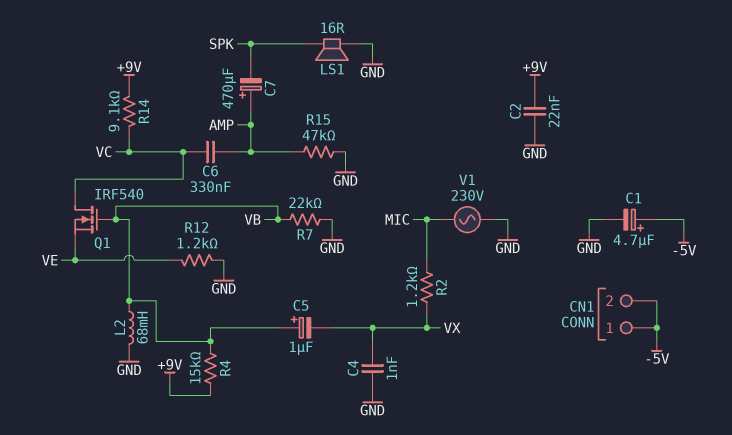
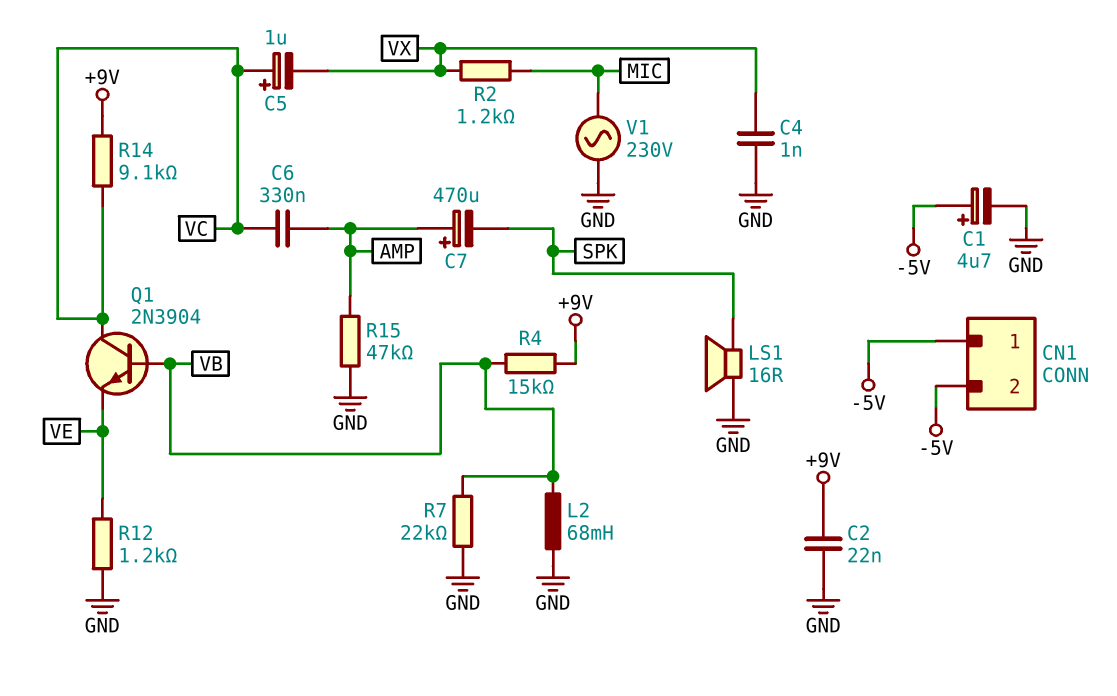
C5: 1uF (plus VB, minus VX) -> 1uF (plus VC, minus VX)
Q1: NMOS IRF540 (G VB, D VC, S VE) -> NPN 2N3904 (B VB, C VC, E VE)

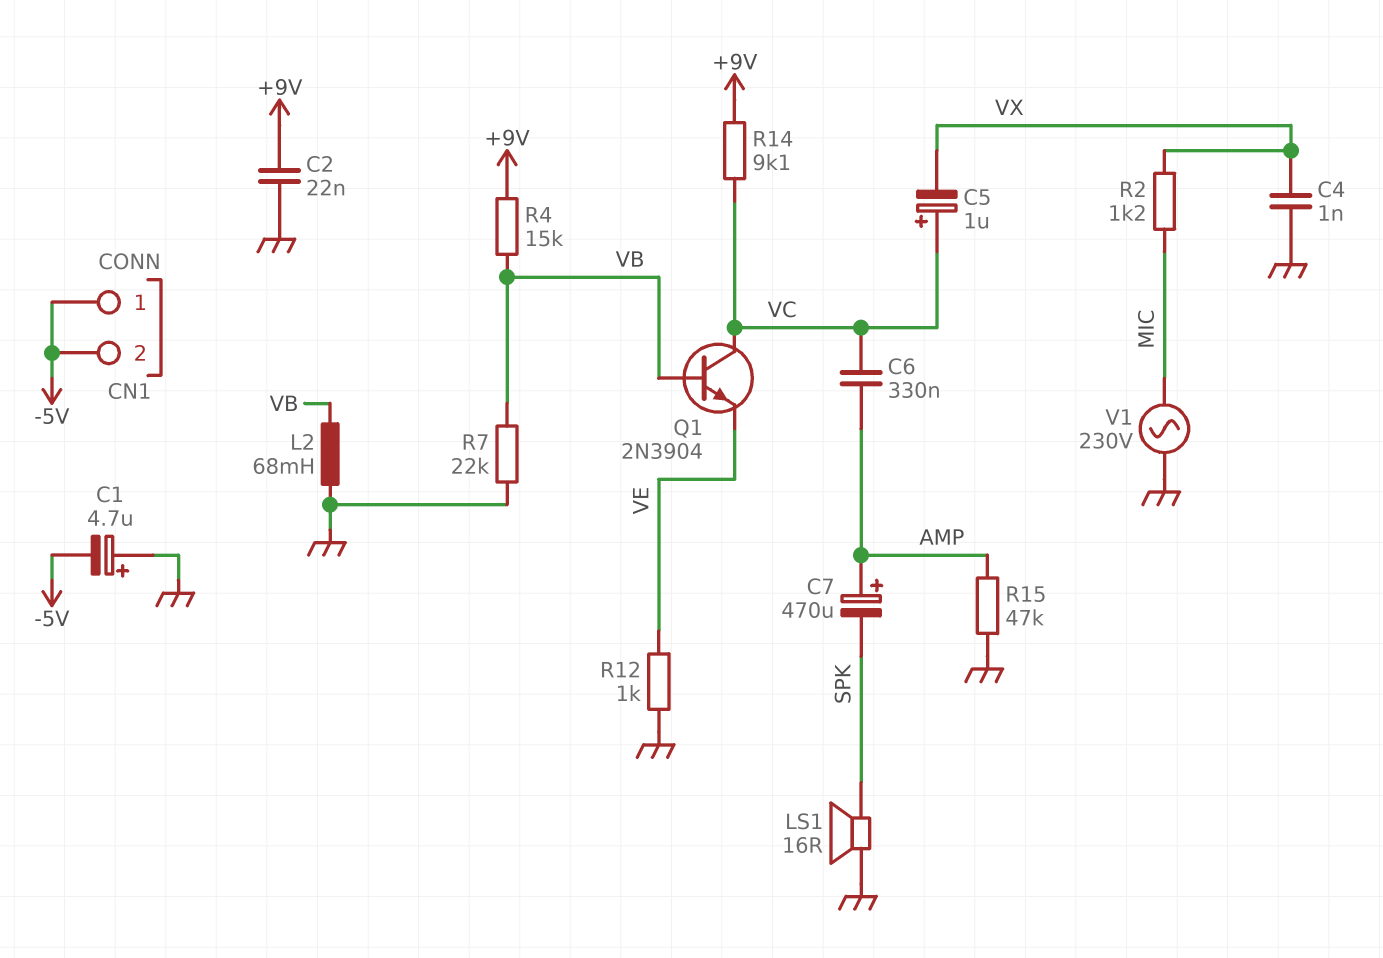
C1: 4.7uF (plus -5V, minus GND) -> 4.7uF (plus GND, minus -5V)
R12: 1.2k (GND, VE) -> 1k (GND, VE)

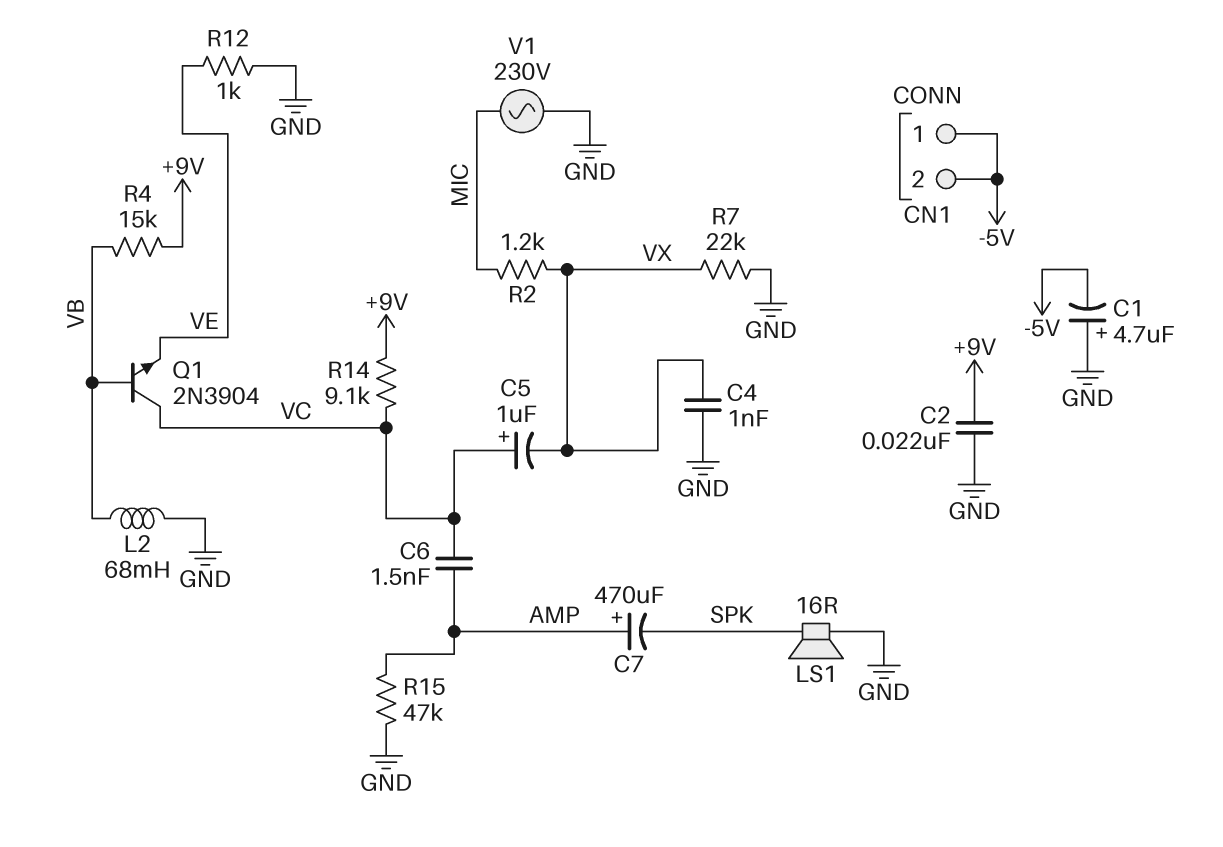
C6: 330nF (AMP, VC) -> 1.5nF (AMP, VC)
R7: 22k (GND, VB) -> 22k (GND, VX)

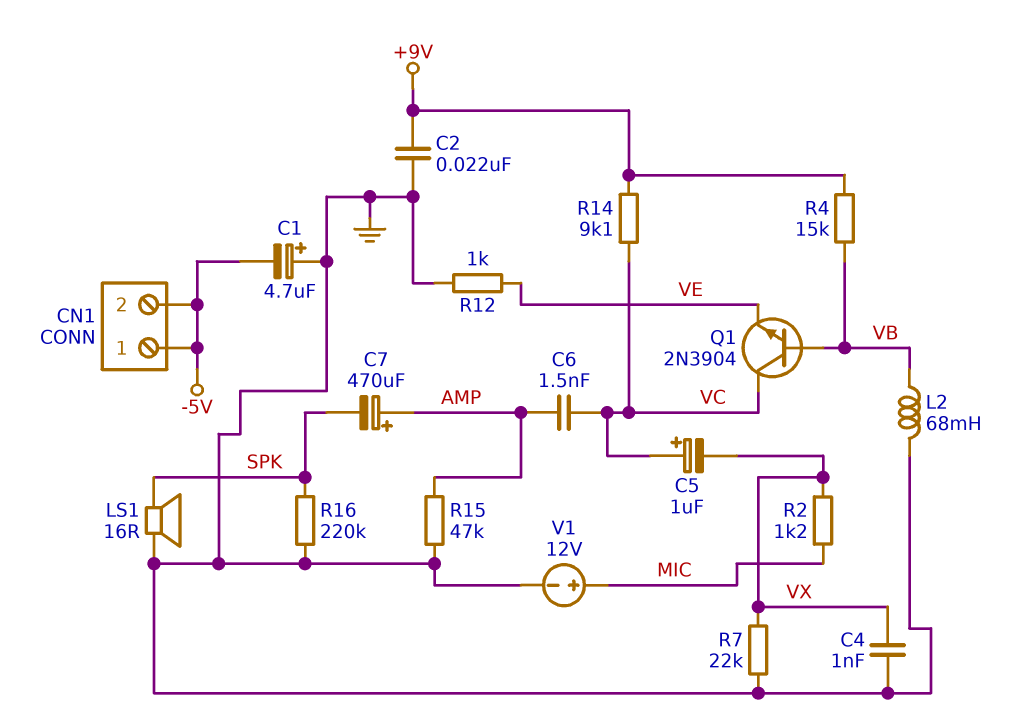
R16: none -> 220k (GND, SPK)
V1: AC 230V (GND, MIC) -> 12V (plus MIC, minus GND)

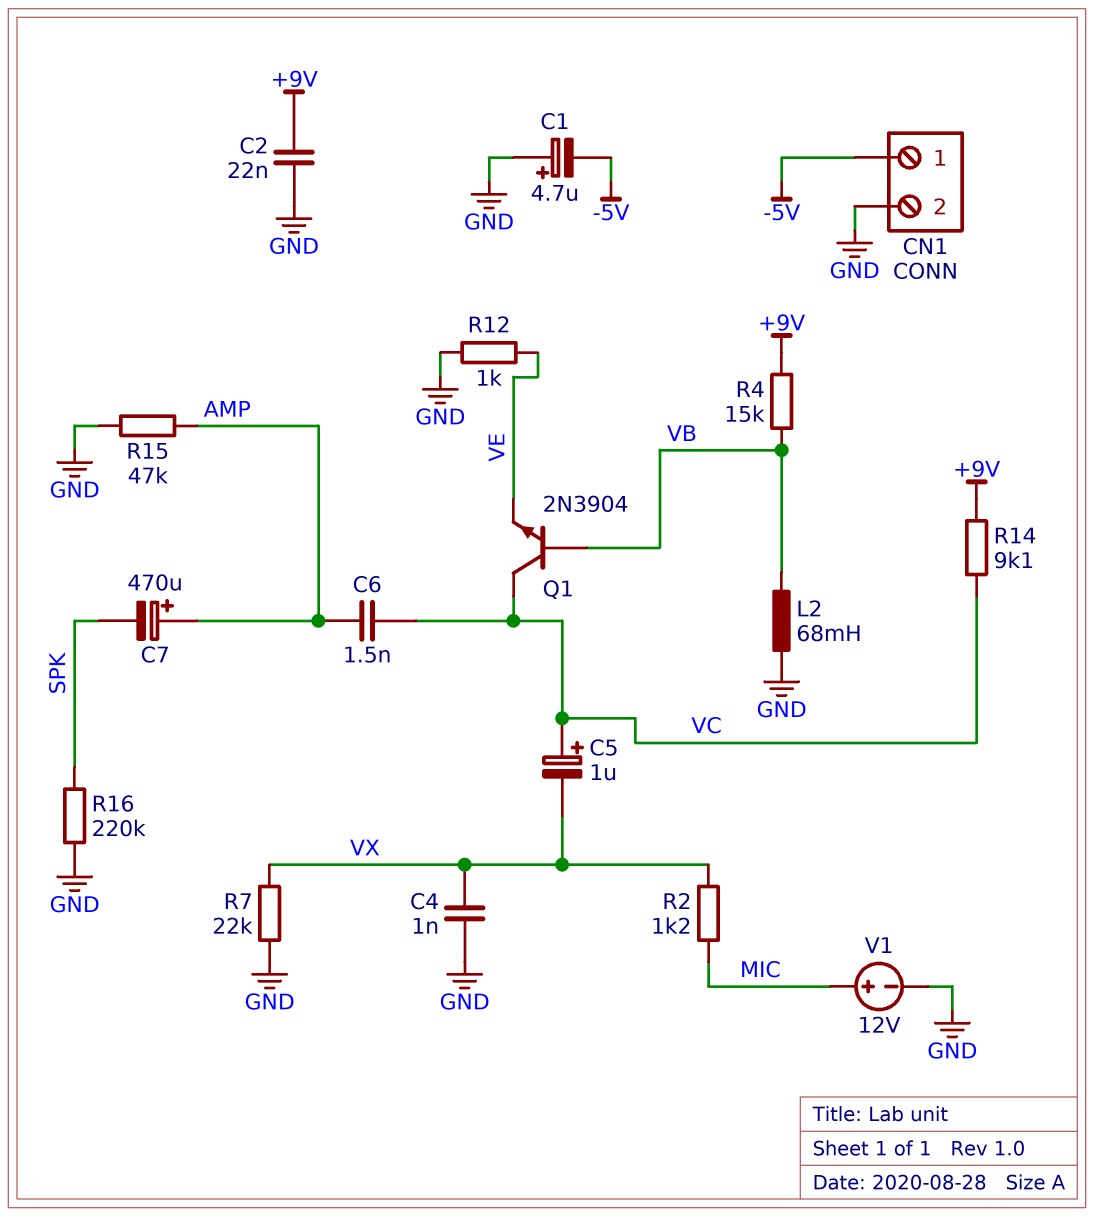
CN1 pin 2: -5V -> GND
LS1: speaker 16R (GND, SPK) -> none

